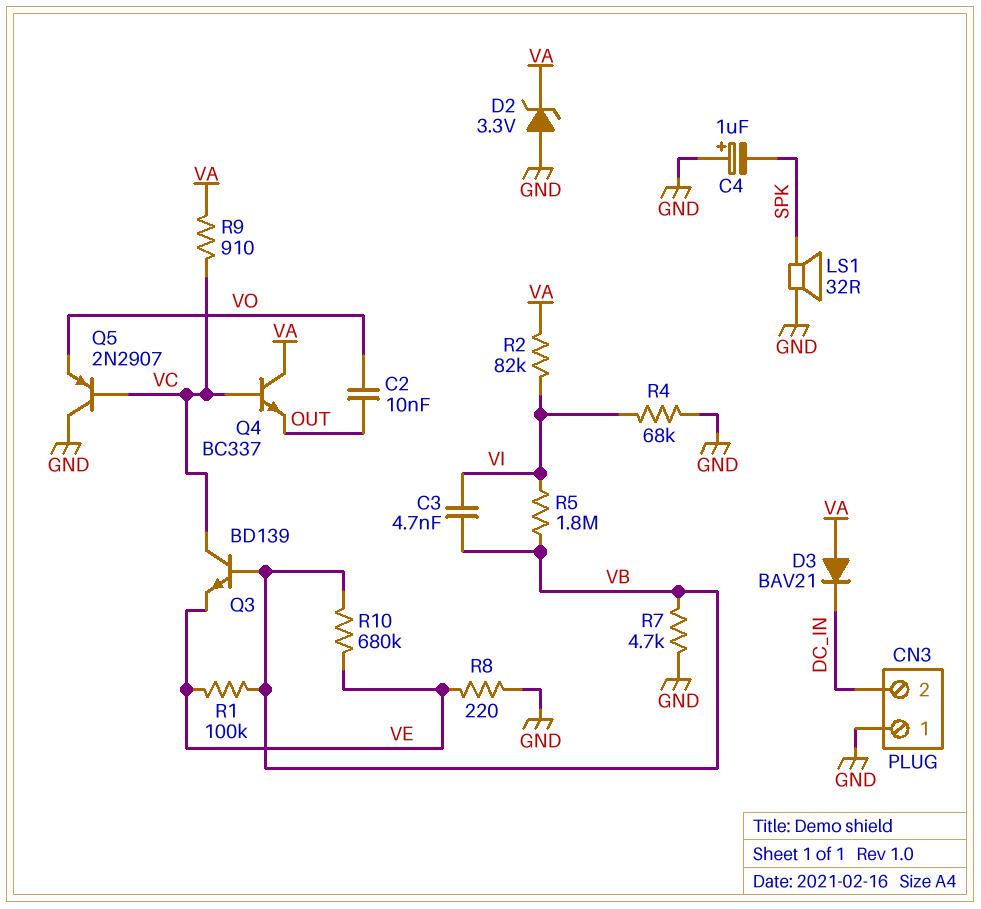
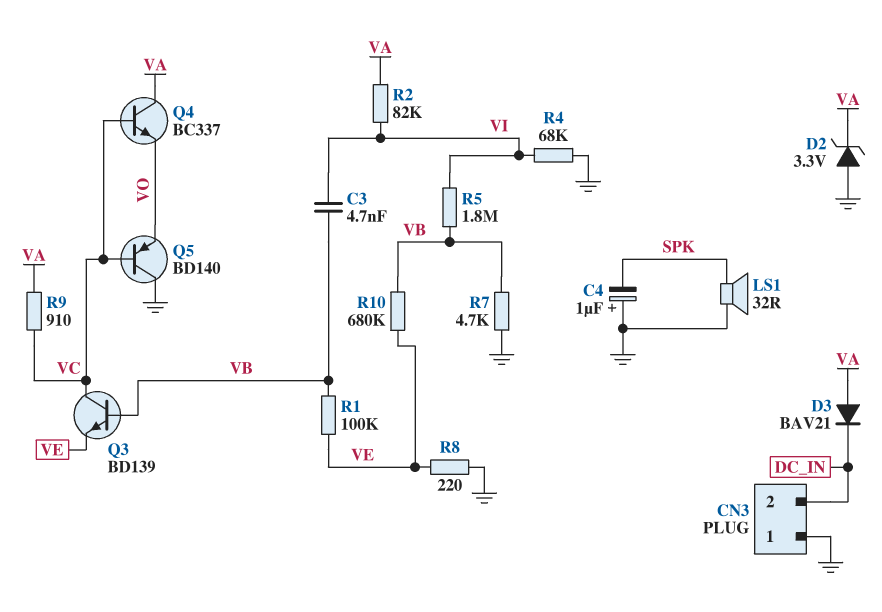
C2: 10nF (OUT, VO) -> none
Q4: NPN BC337 (B VC, C VA, E OUT) -> NPN BC337 (B VC, C VA, E VO)
Q5: PNP 2N2907 (B VC, C GND, E VO) -> PNP BD140 (B VC, C GND, E VO)

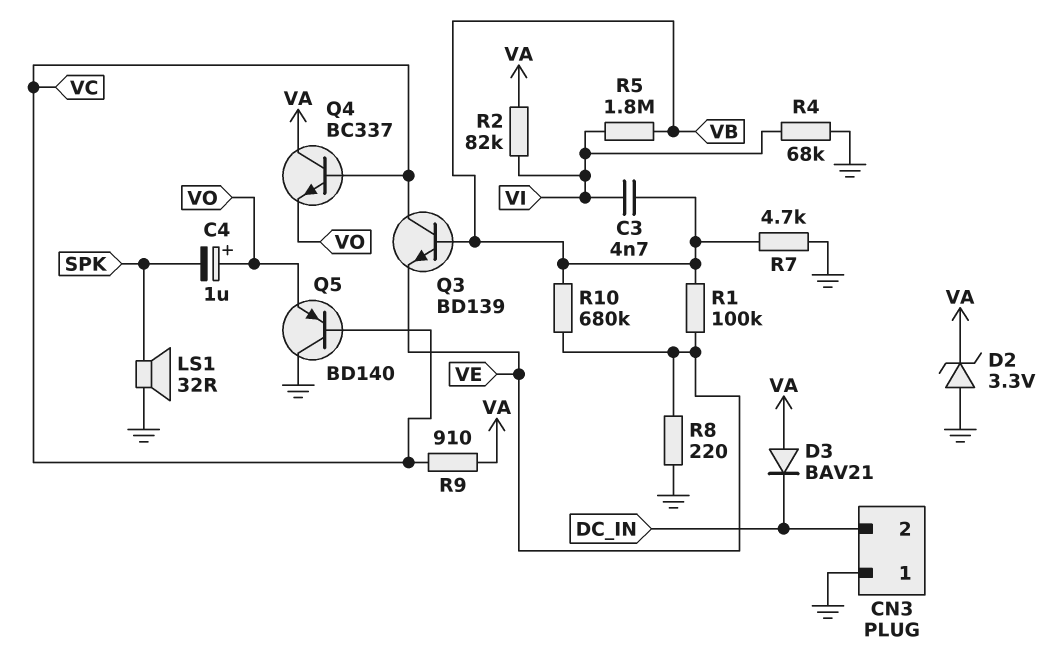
C4: 1uF (plus GND, minus SPK) -> 1uF (plus VO, minus SPK)

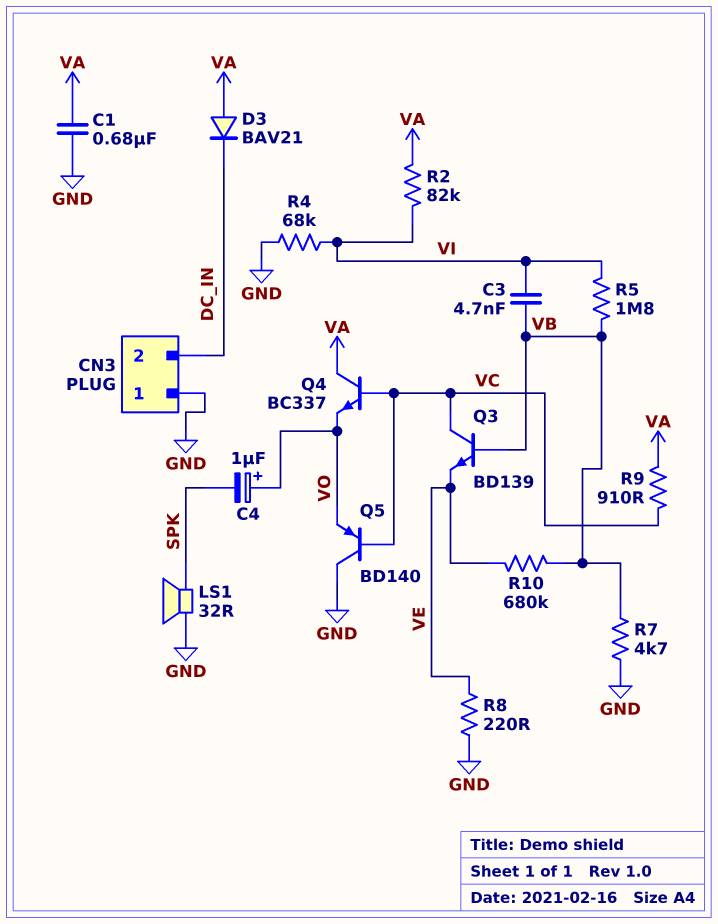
C1: none -> 680nF (GND, VA)
D2: zener 3.3V (A GND, K VA) -> none
R1: 100k (VB, VE) -> none

